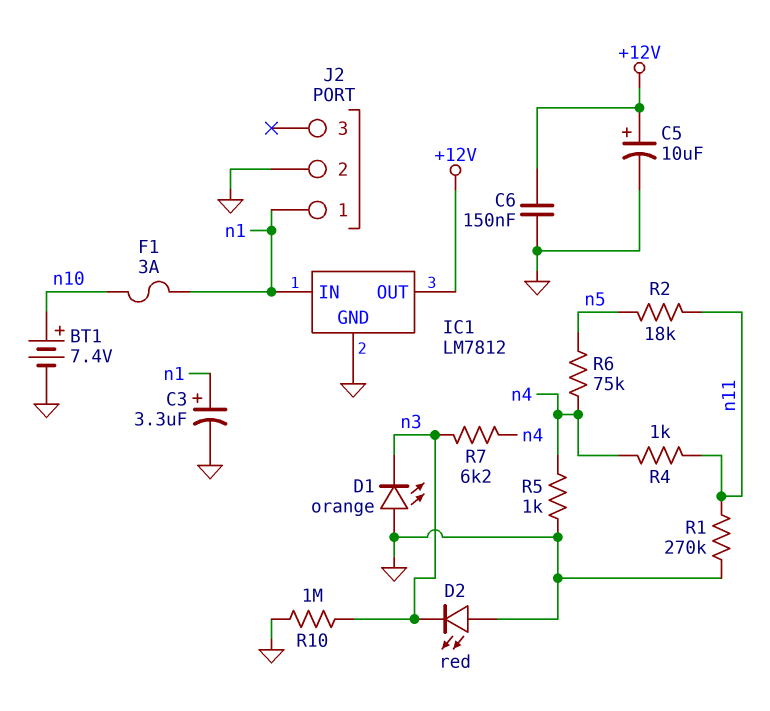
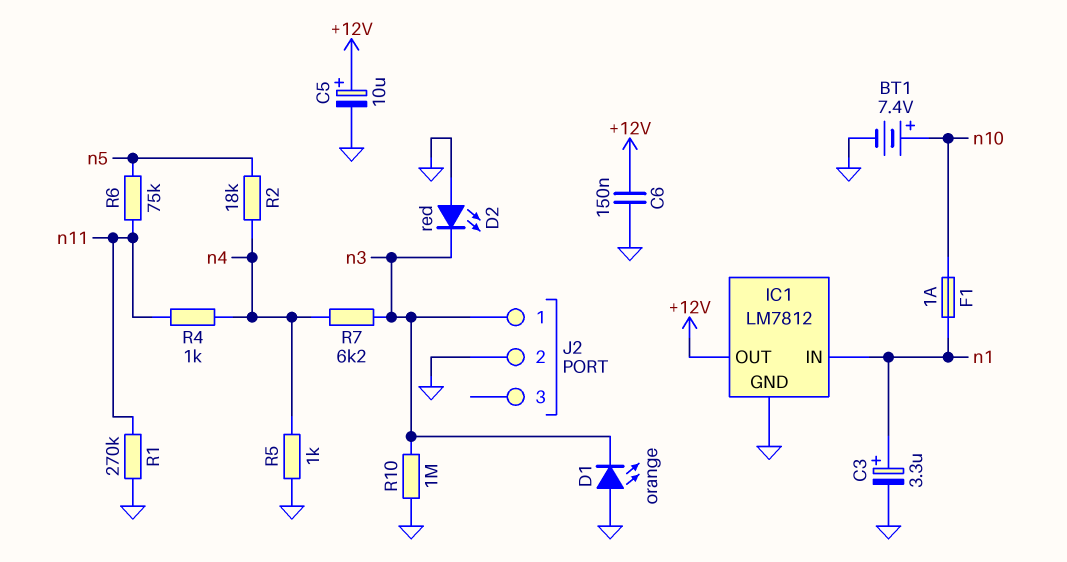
F1: 3A (n1, n10) -> 1A (n1, n10)
J2 pin 1: n1 -> n3
R2: 18k (n5, n11) -> 18k (n4, n5)
R6: 75k (n4, n5) -> 75k (n5, n11)

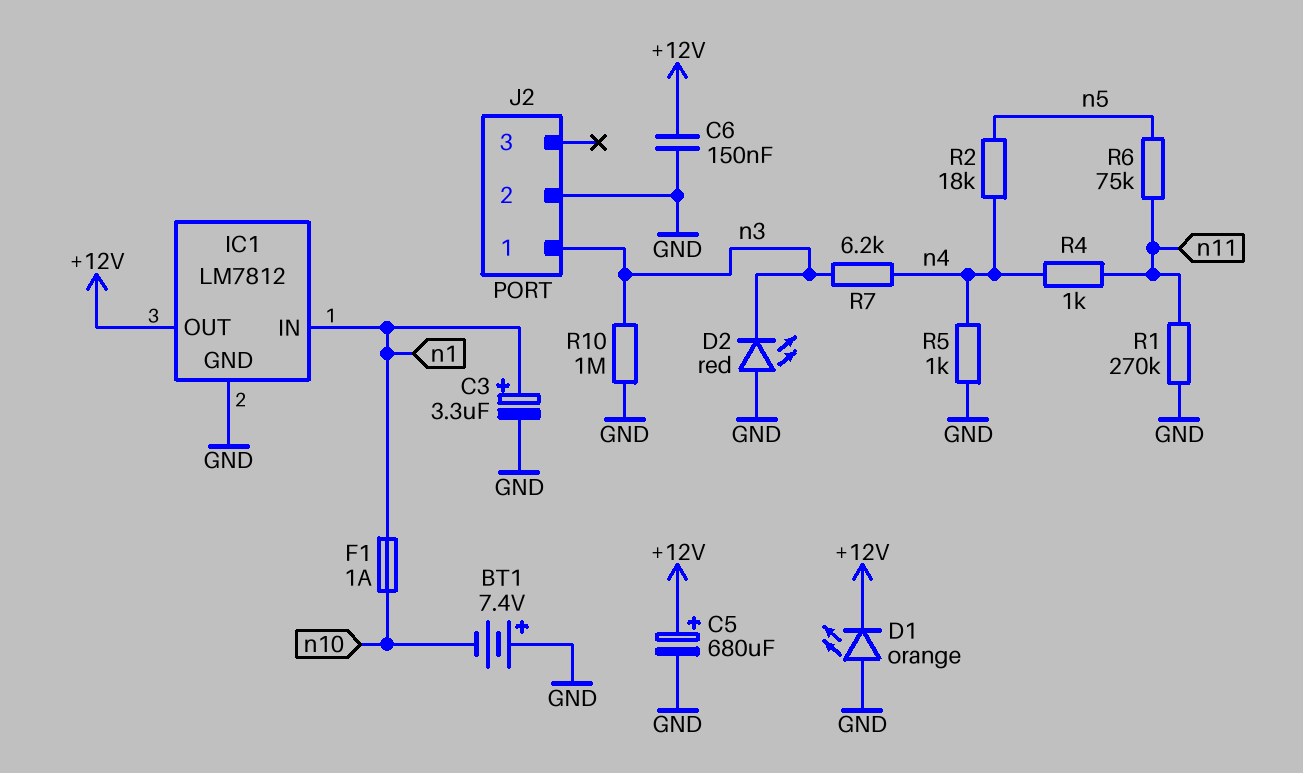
BT1: 7.4V (plus n10, minus GND) -> 7.4V (plus GND, minus n10)
C5: 10uF (plus +12V, minus GND) -> 680uF (plus +12V, minus GND)
D1: LED orange (A GND, K n3) -> LED orange (A GND, K +12V)

